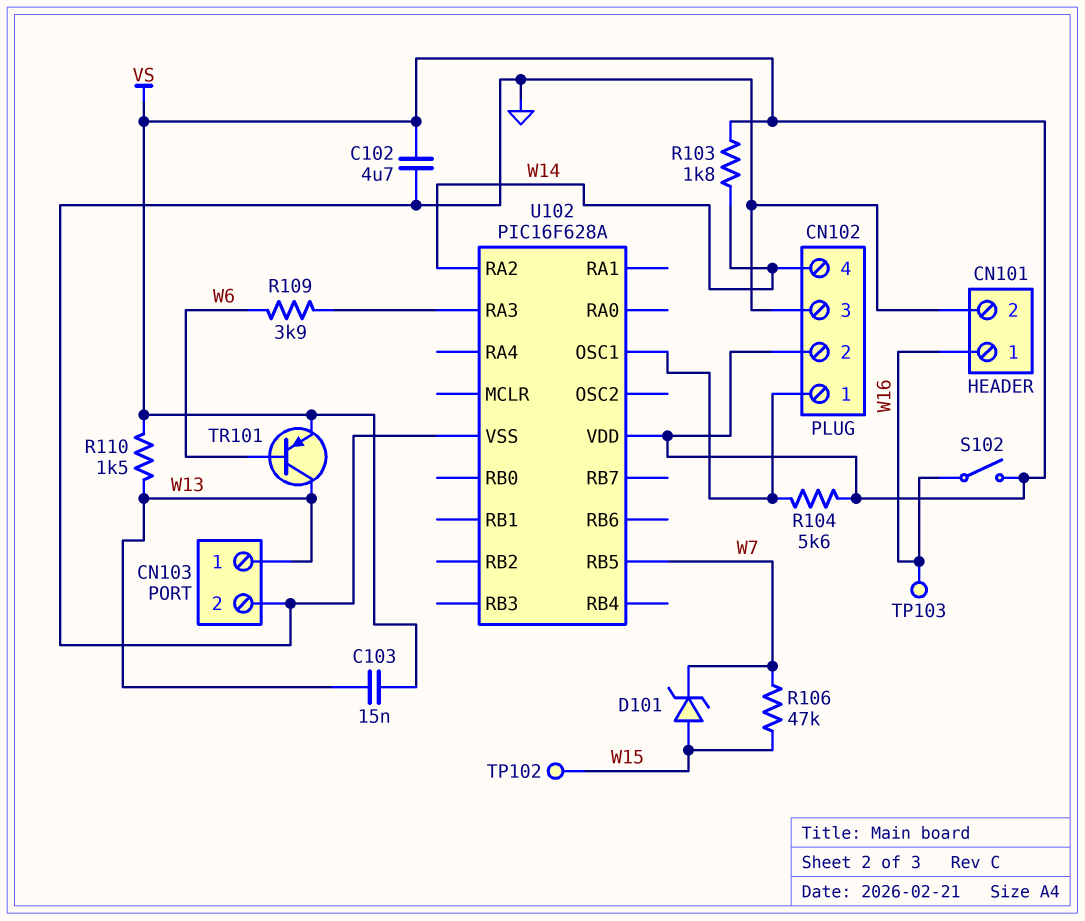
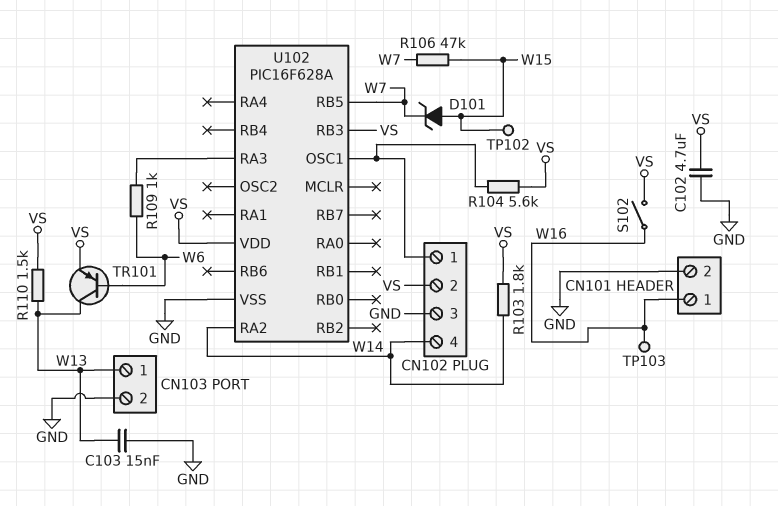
C103: 15nF (VS, W13) -> 15nF (GND, W13)
R109: 3.9k (U102/RA3, W6) -> 1k (U102/RA3, W6)
U102 pin RB3: none -> VS

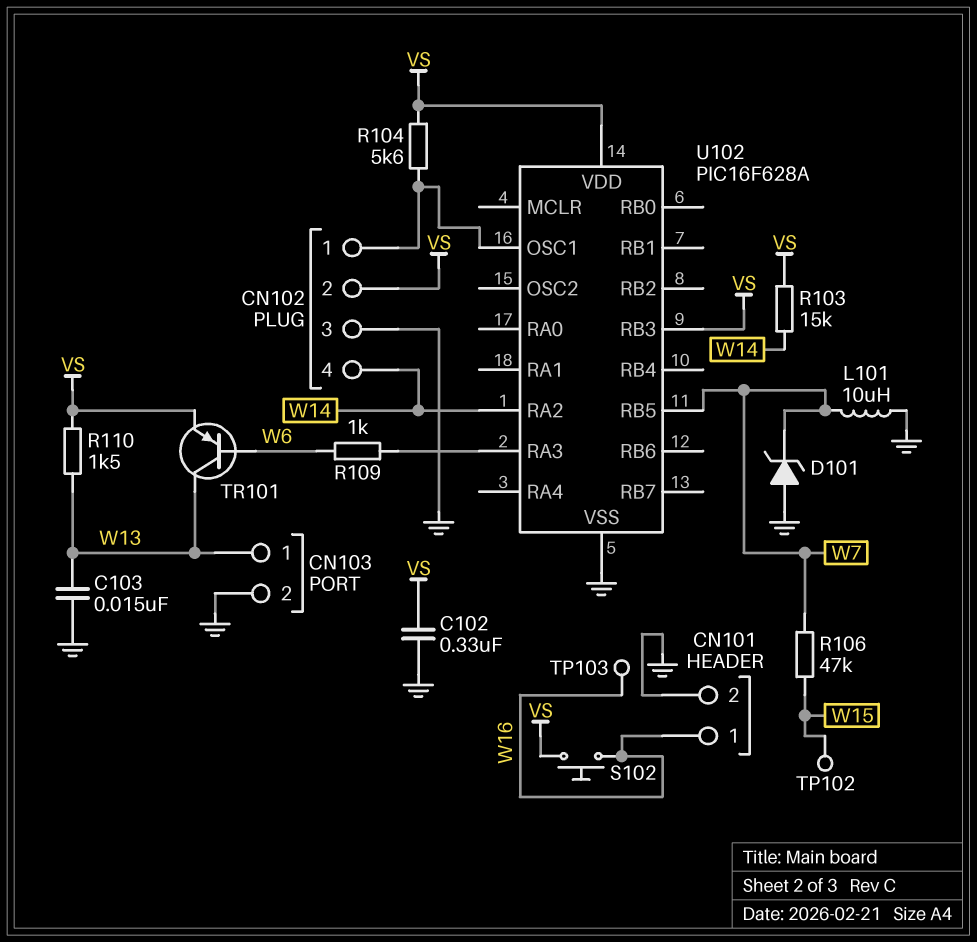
C102: 4.7uF (GND, VS) -> 330nF (GND, VS)
D101: zener (A W15, K W7) -> zener (A GND, K W7)
L101: none -> 10uH (GND, W7)
R103: 1.8k (VS, W14) -> 15k (VS, W14)
S102: switch (VS, W16) -> button (VS, W16)

